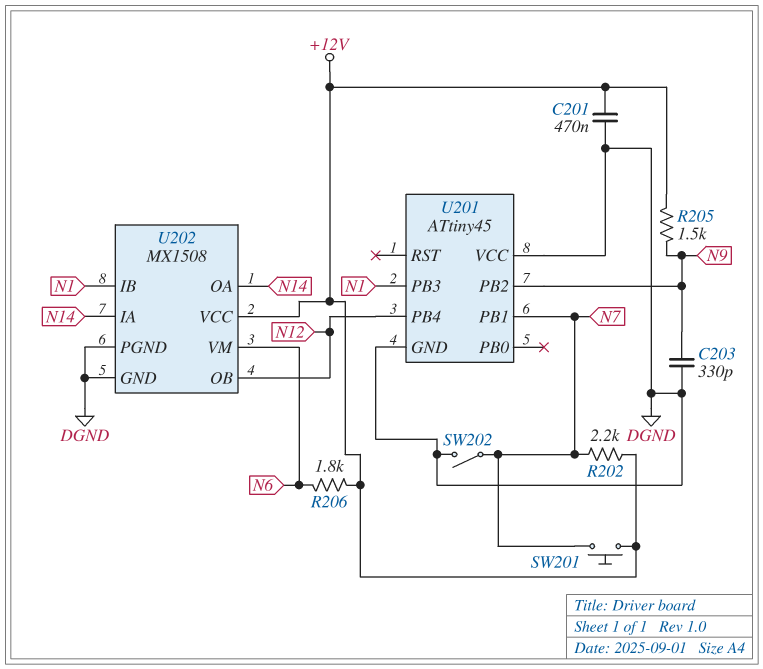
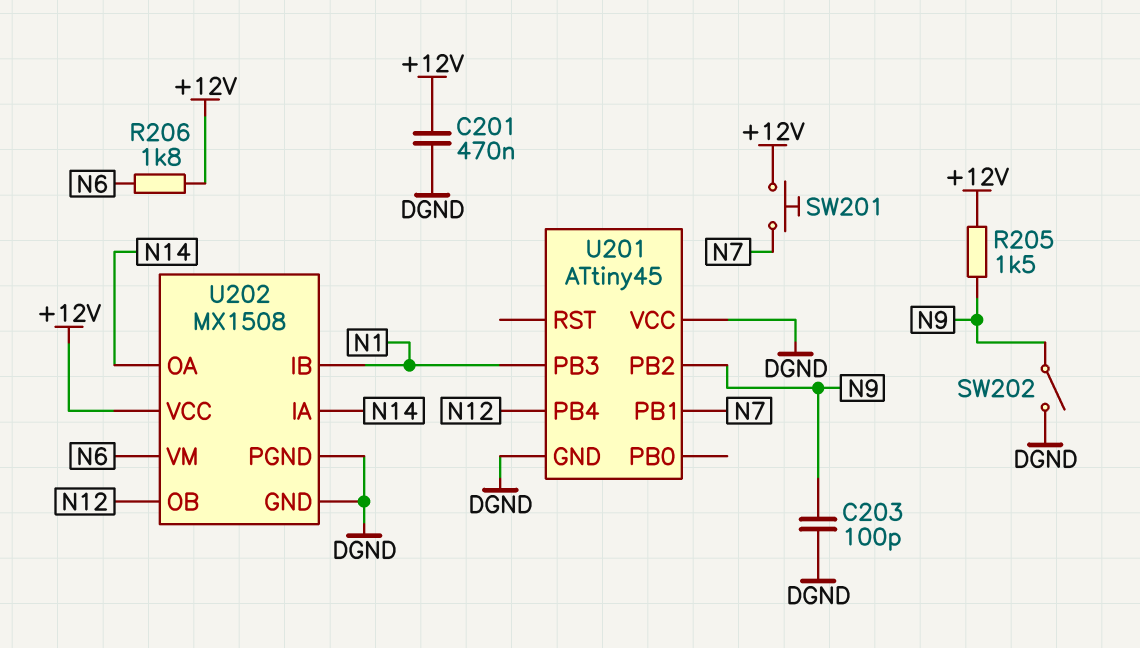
C203: 330pF (DGND, N9) -> 100pF (DGND, N9)
R202: 2.2k (+12V, N7) -> none
SW202: switch (DGND, N7) -> switch (DGND, N9)

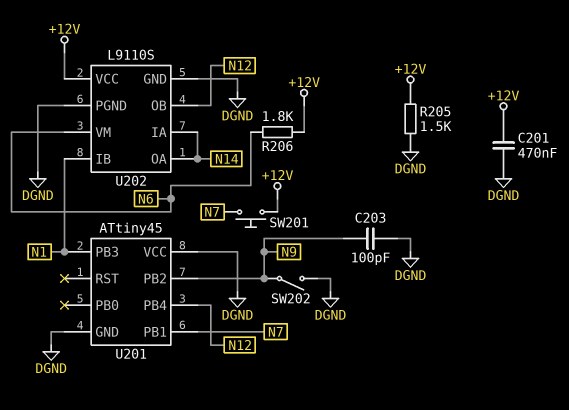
R205: 1.5k (+12V, N9) -> 1.5k (+12V, DGND)
U202: MX1508 -> L9110S

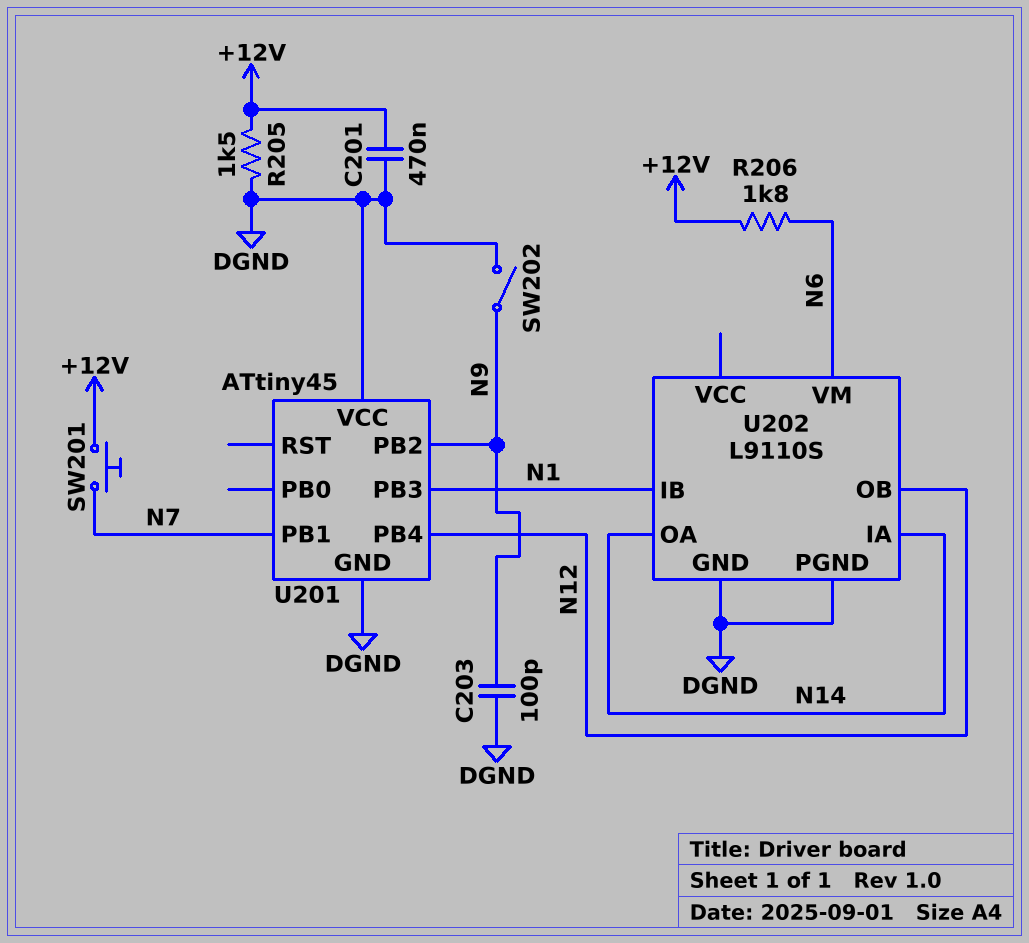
U202 pin VCC: +12V -> none

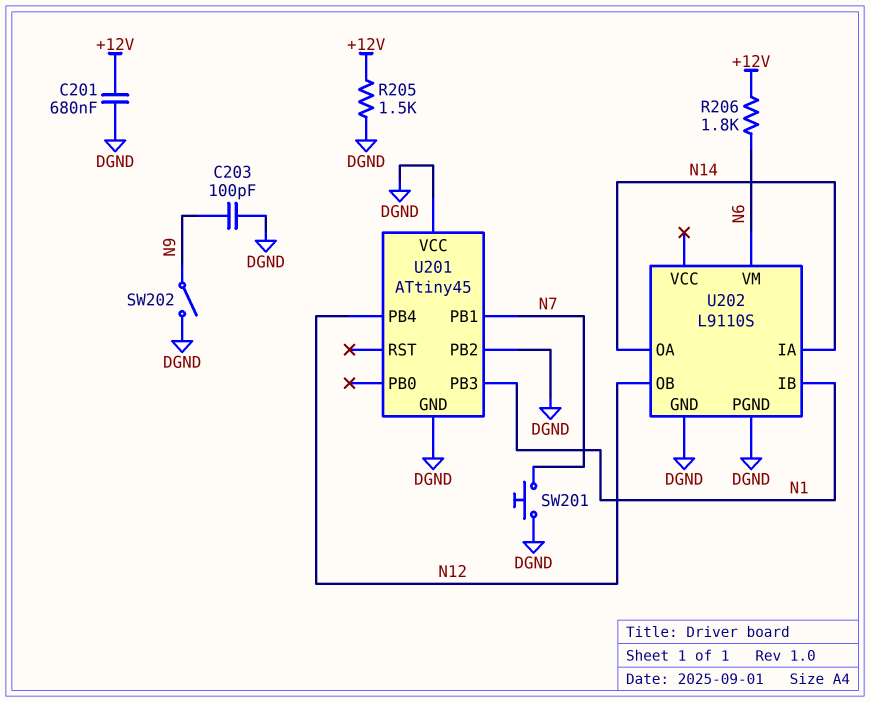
C201: 470nF (+12V, DGND) -> 680nF (+12V, DGND)
SW201: button (+12V, N7) -> button (DGND, N7)
U201 pin PB2: N9 -> DGND

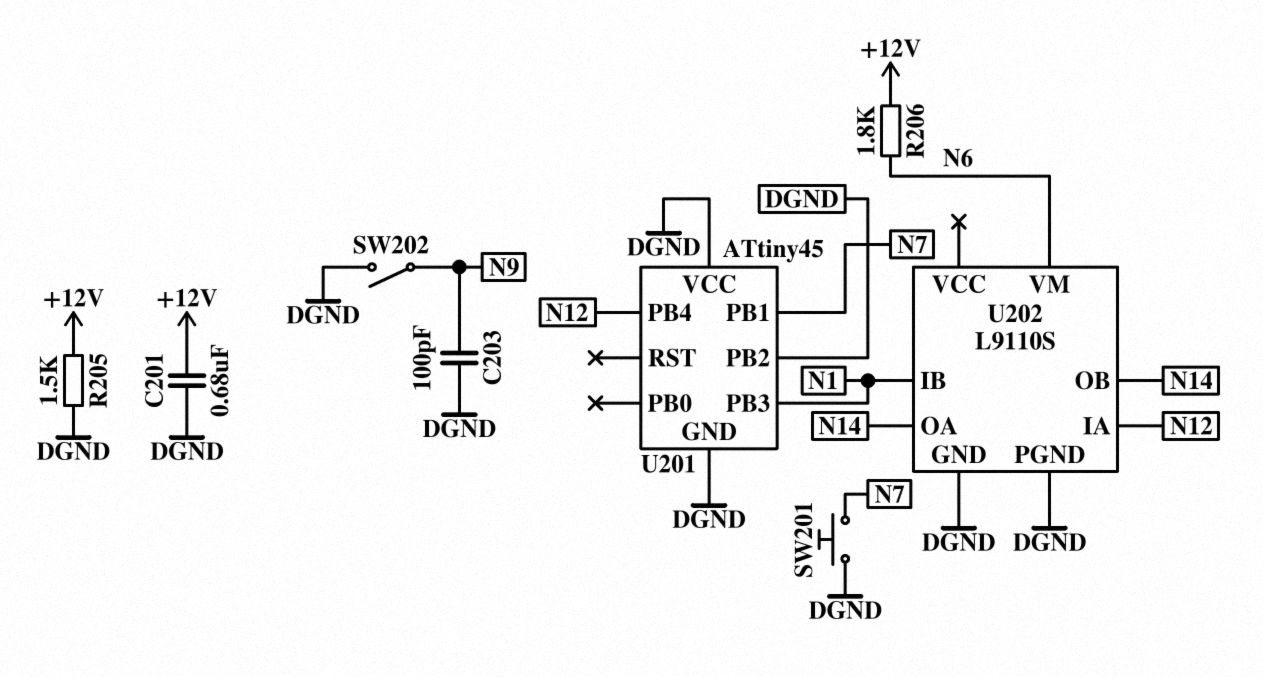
U202 pin IA: N14 -> N12
U202 pin OB: N12 -> N14

